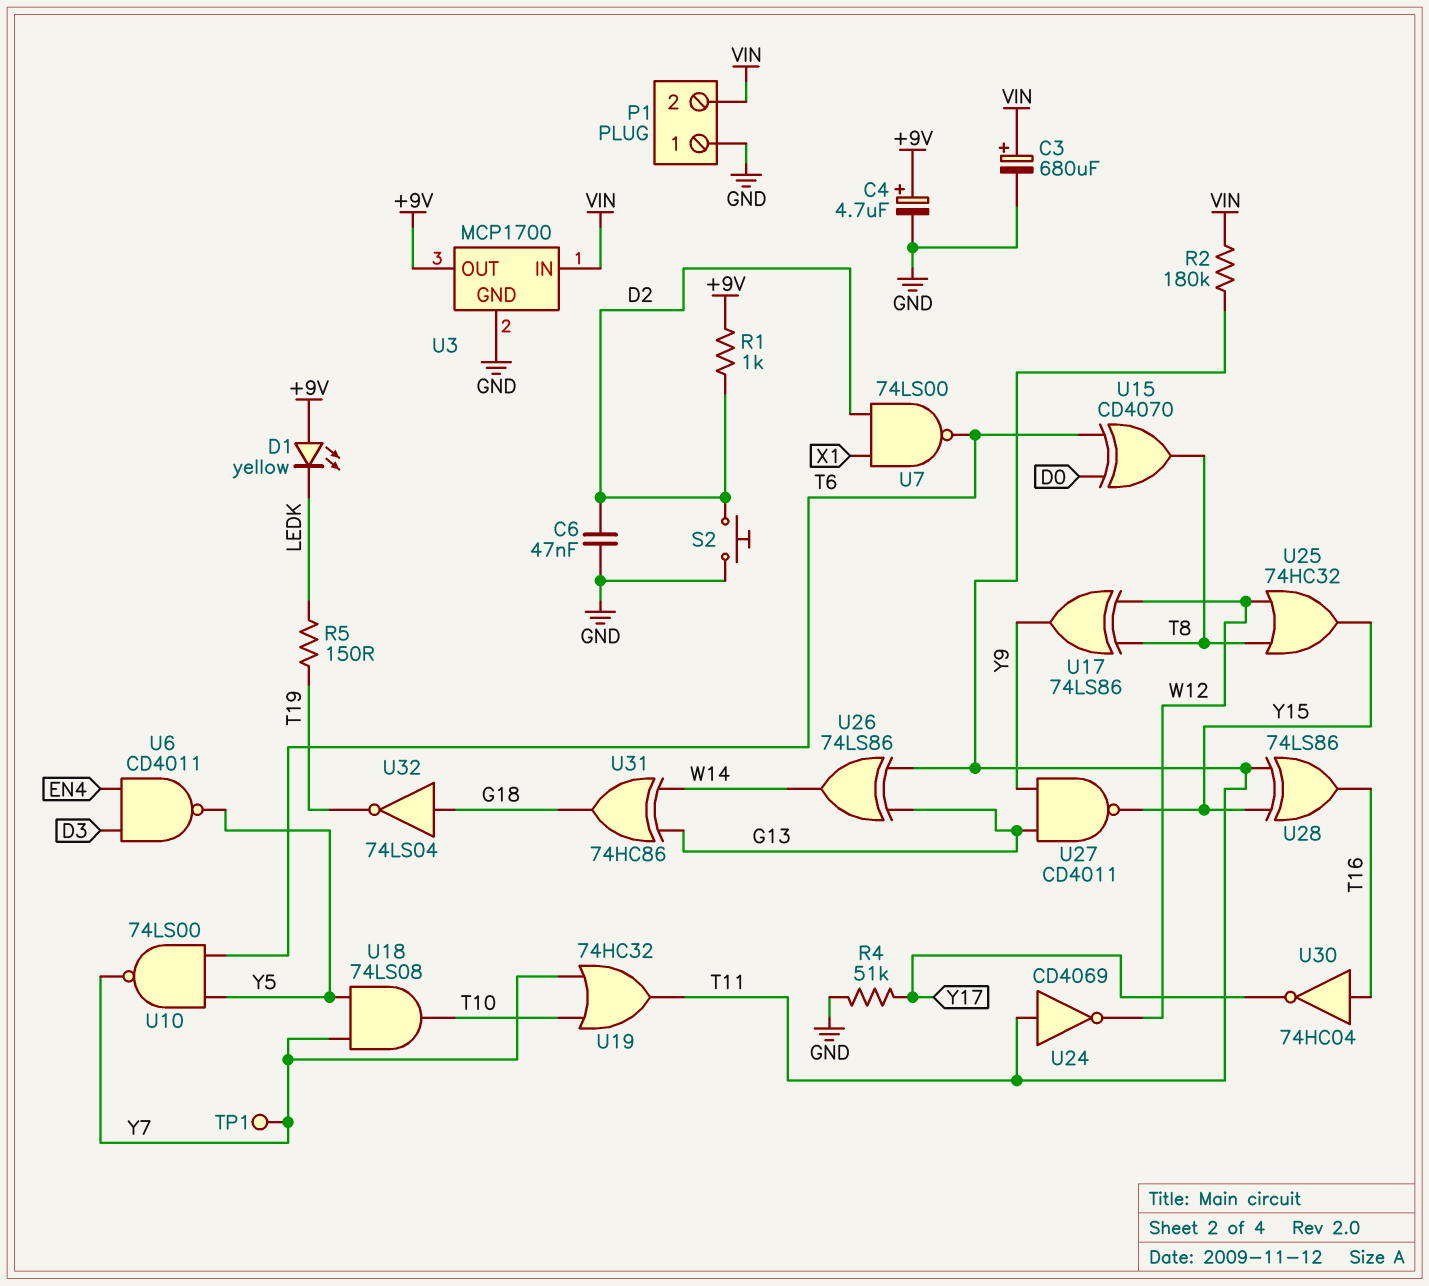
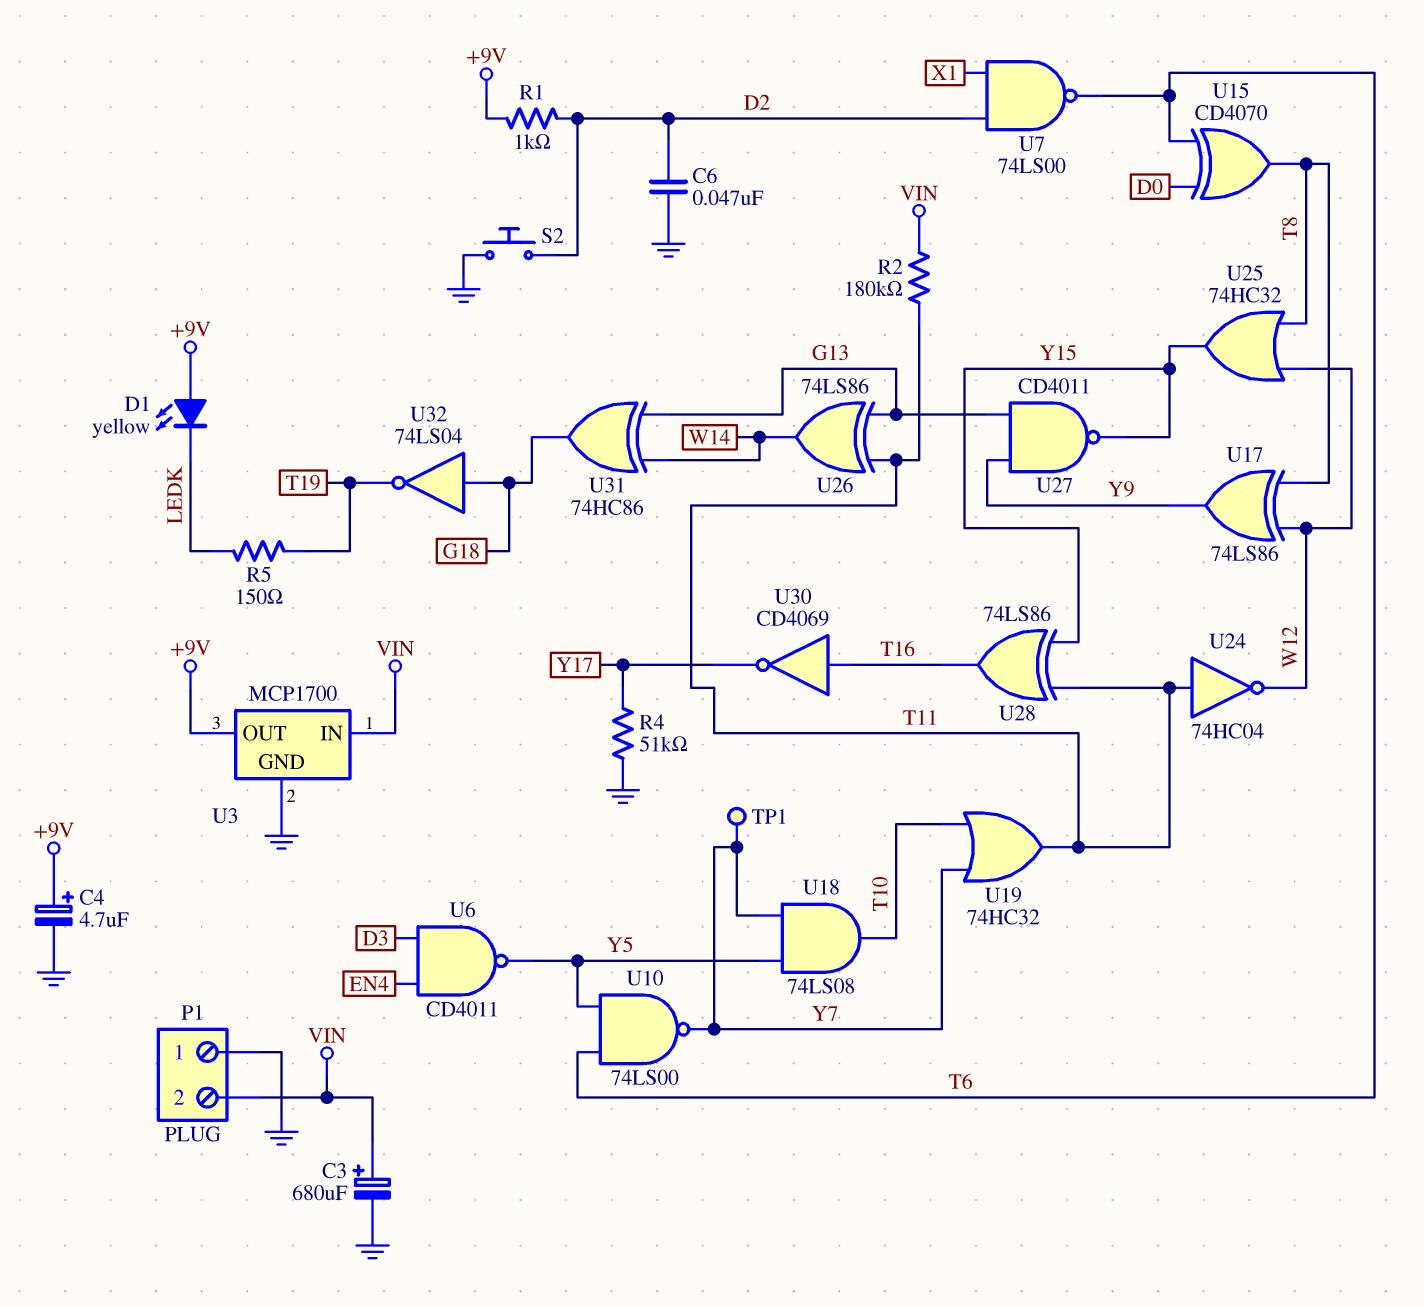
U24: NOT CD4069 (in T11, out W12) -> NOT 74HC04 (in T11, out W12)
U30: NOT 74HC04 (in T16, out Y17) -> NOT CD4069 (in T16, out Y17)

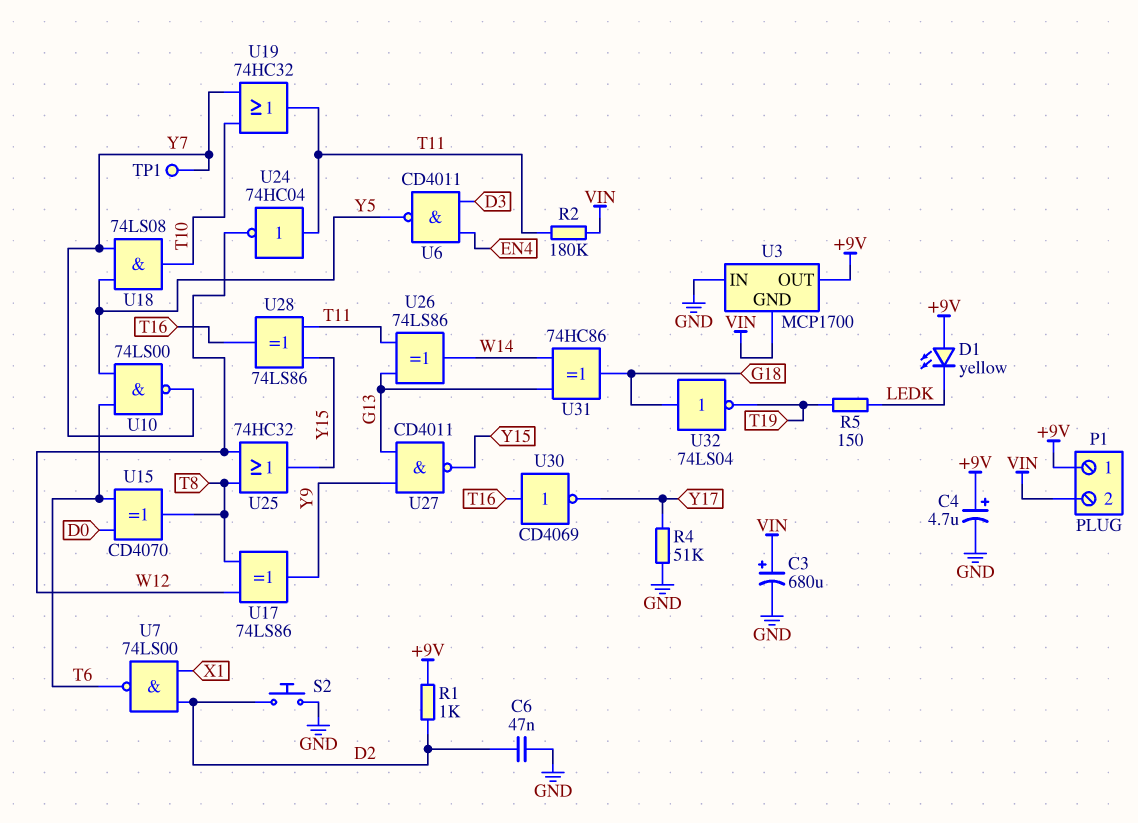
P1 pin 1: GND -> +9V
U3 pin GND: GND -> VIN
U3 pin IN: VIN -> GND

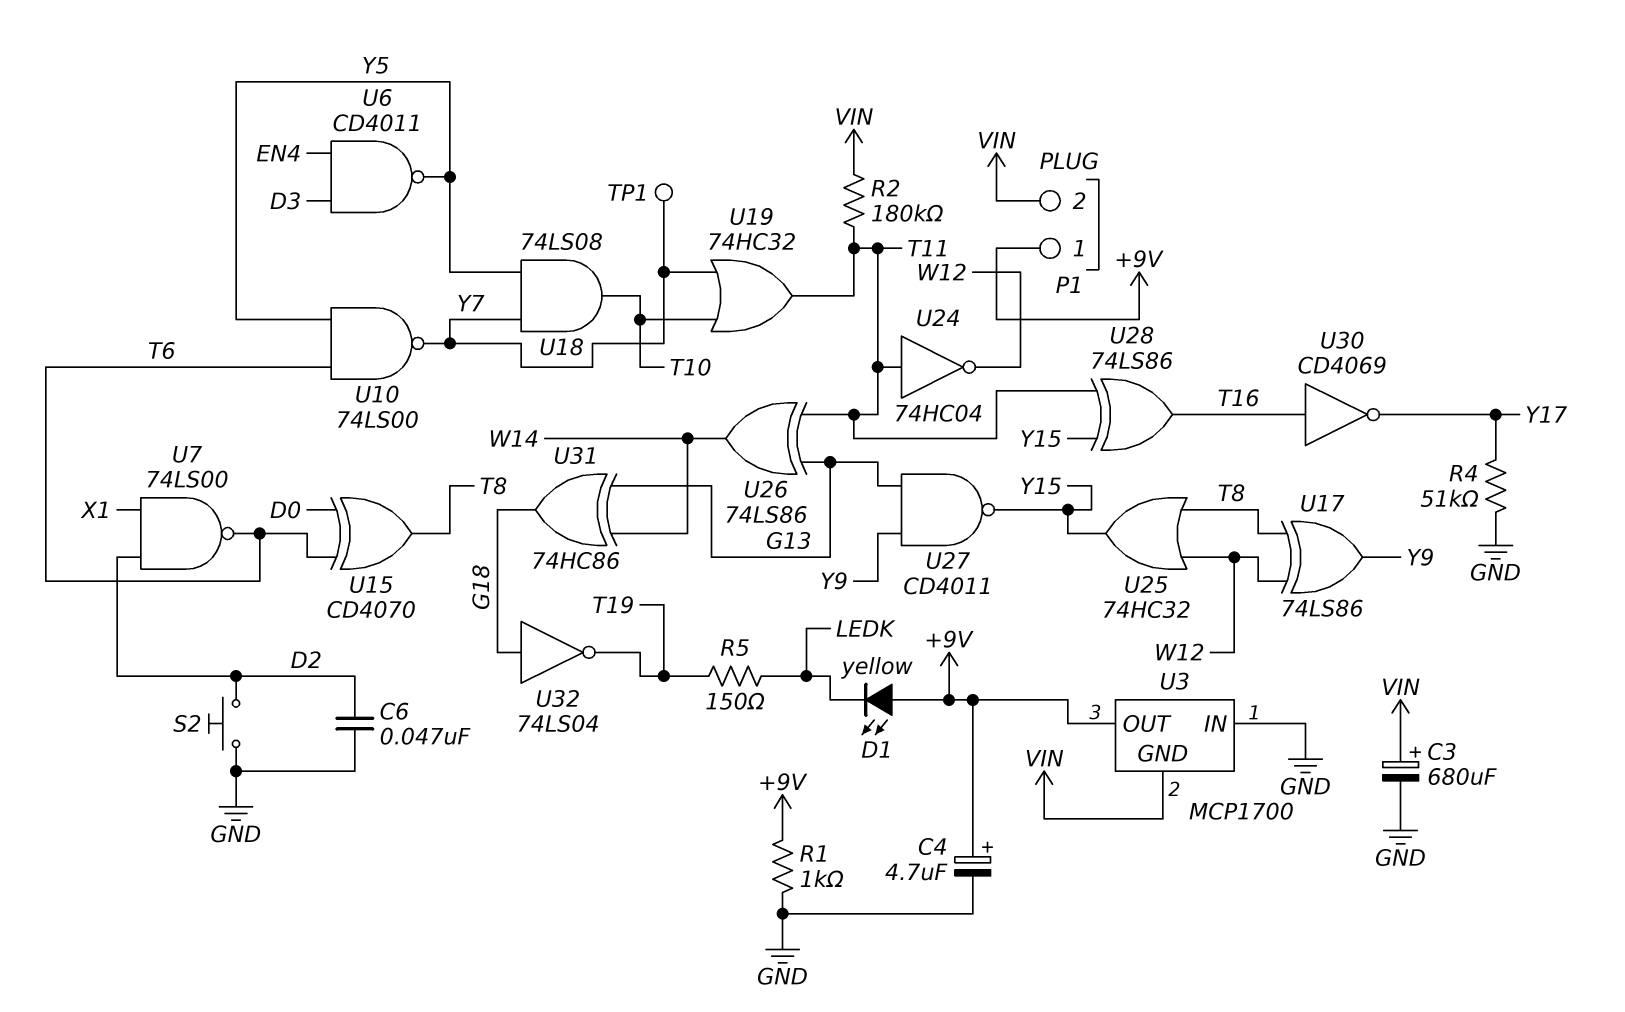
R1: 1k (+9V, D2) -> 1k (+9V, GND)

